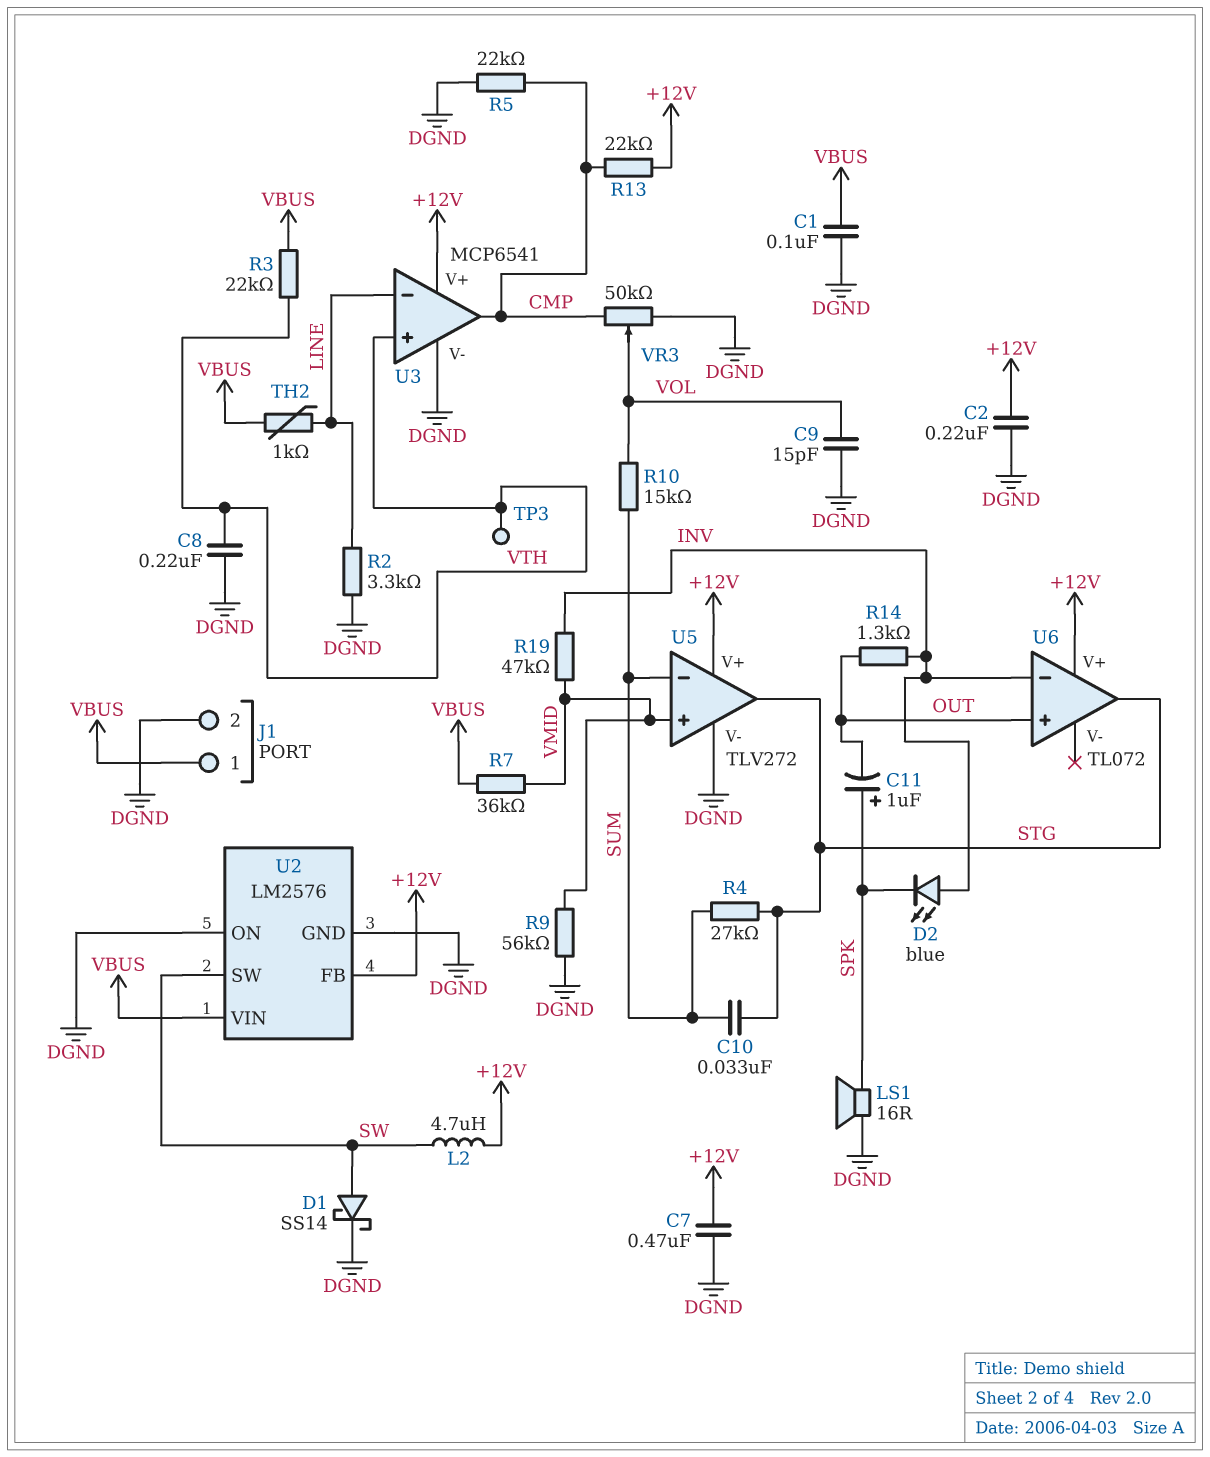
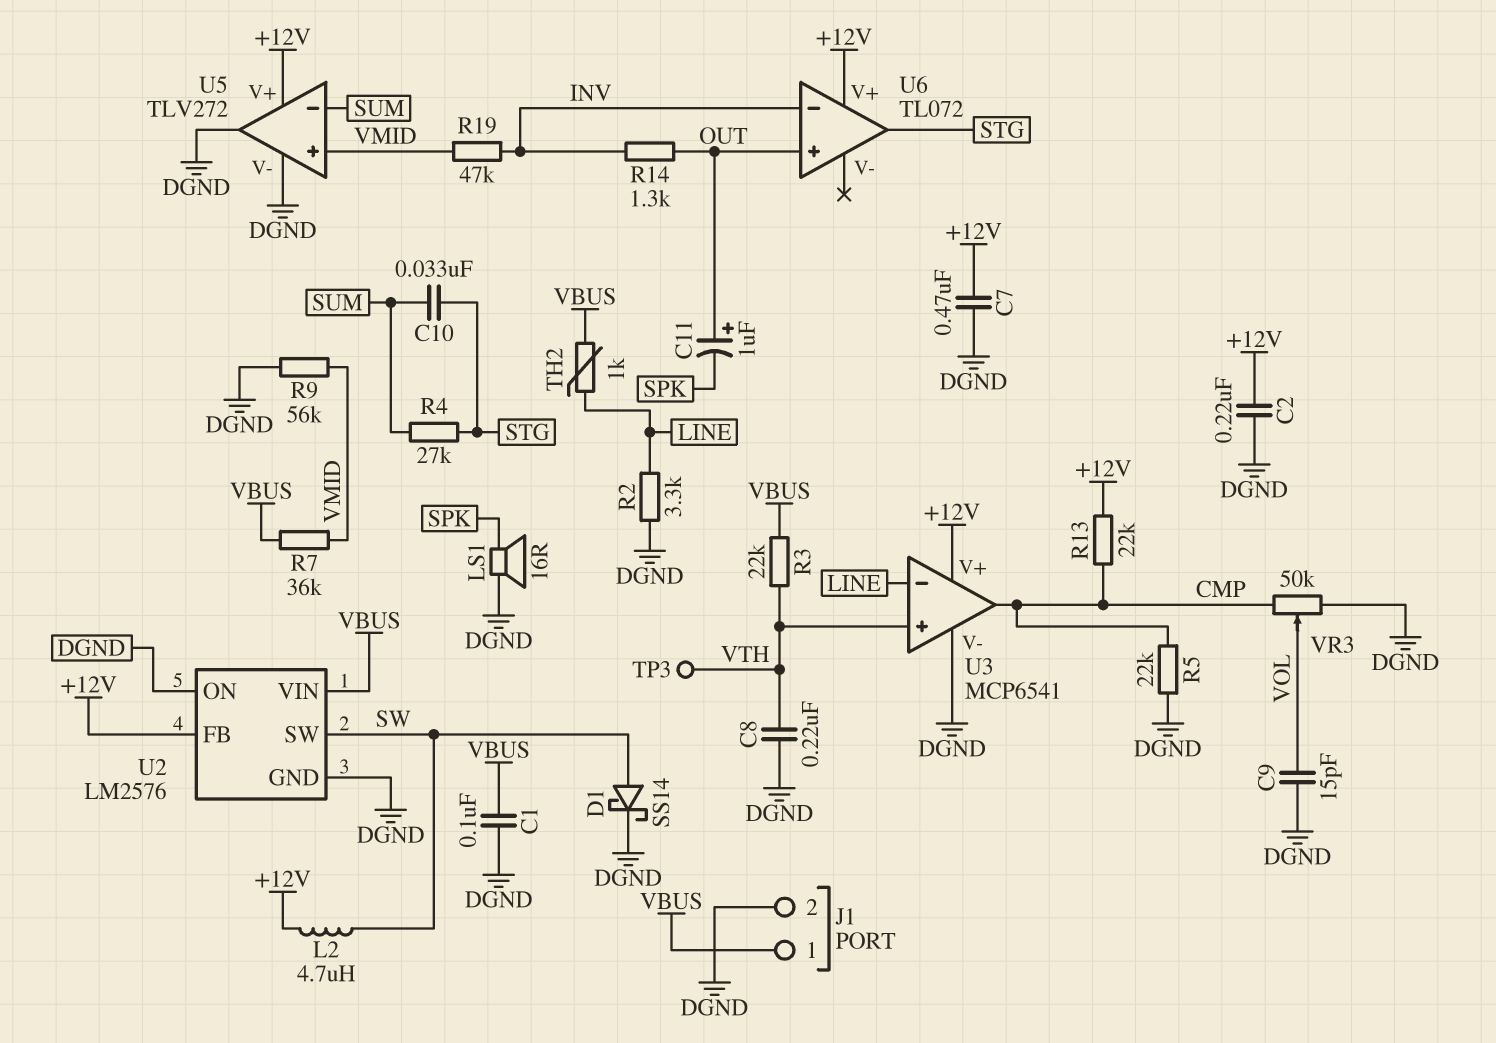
C11: 1uF (plus SPK, minus OUT) -> 1uF (plus OUT, minus SPK)
D2: LED blue (A INV, K SPK) -> none
R10: 15k (SUM, VOL) -> none
U5 pin out: STG -> DGND

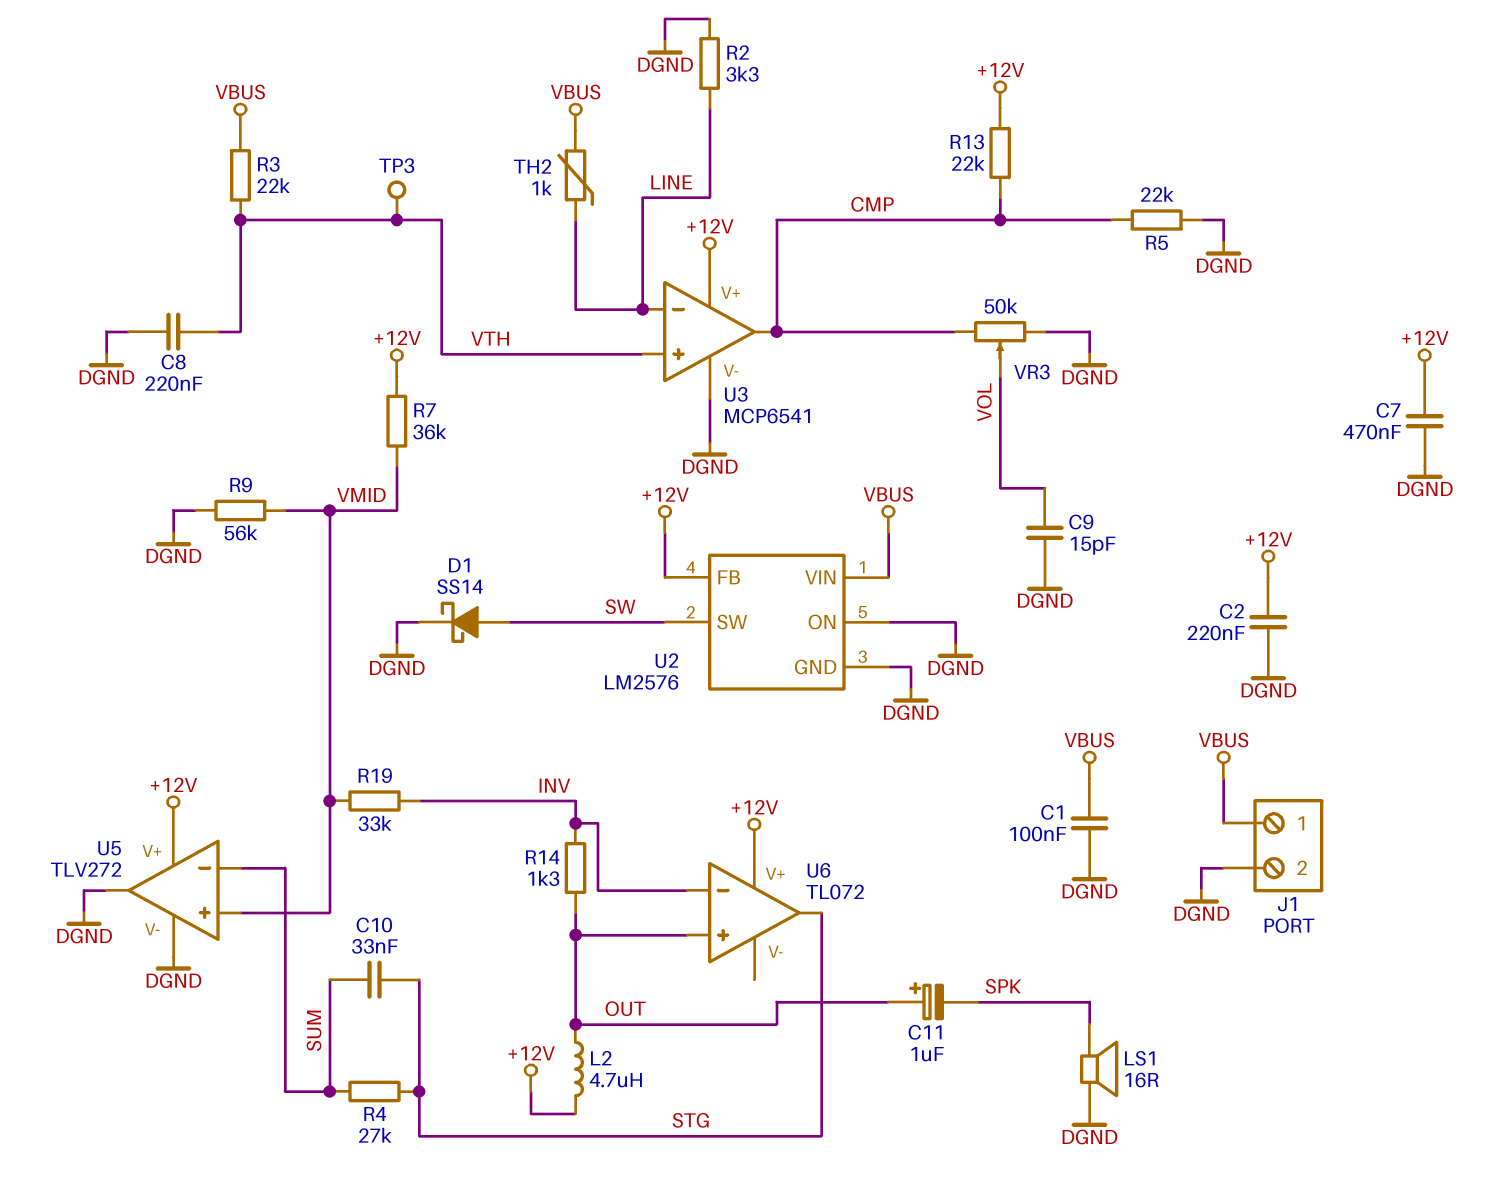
L2: 4.7uH (+12V, SW) -> 4.7uH (+12V, OUT)
R7: 36k (VBUS, VMID) -> 36k (+12V, VMID)
R19: 47k (INV, VMID) -> 33k (INV, VMID)

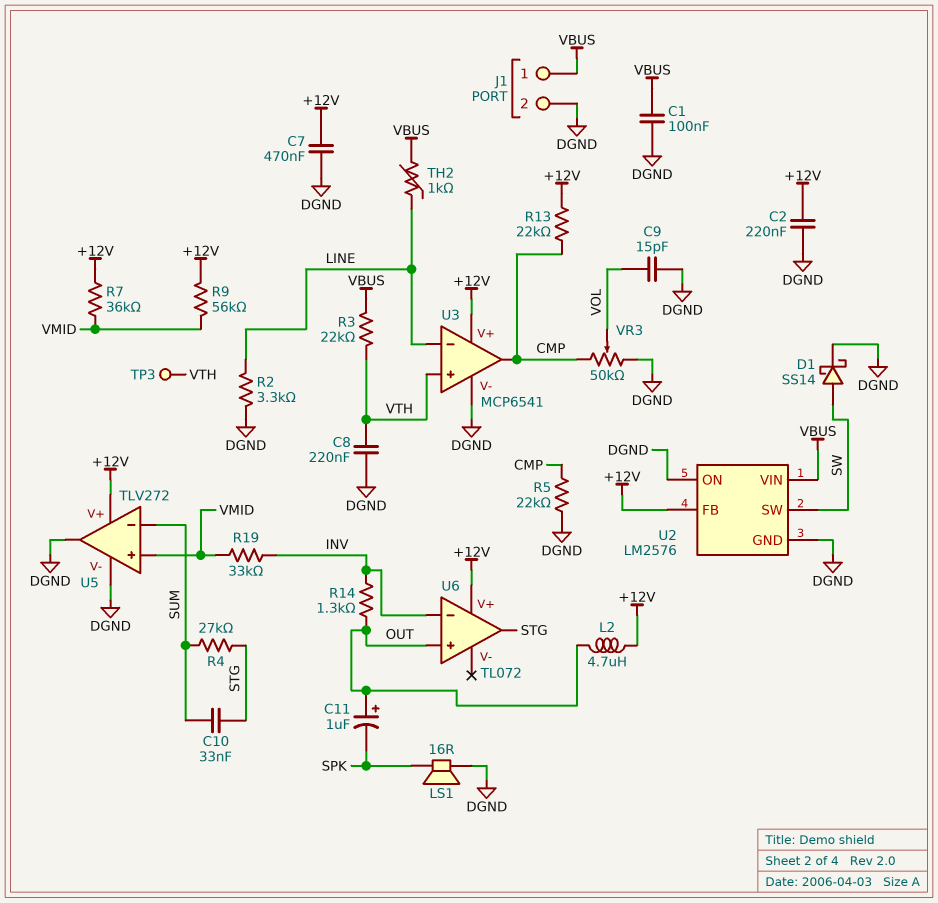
R9: 56k (DGND, VMID) -> 56k (+12V, VMID)

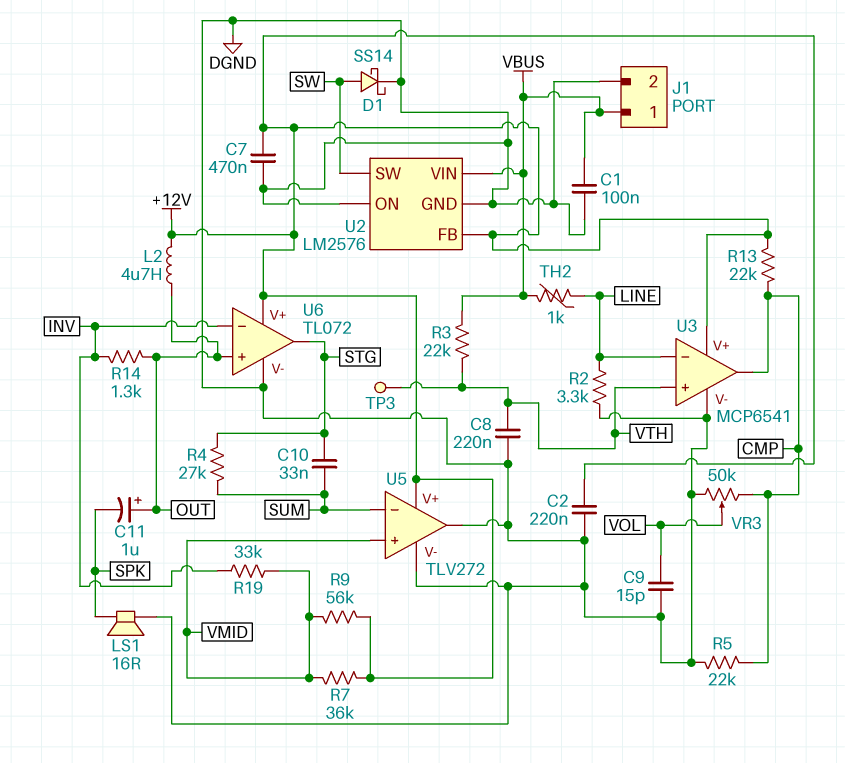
U6 pin V-: none -> DGND

